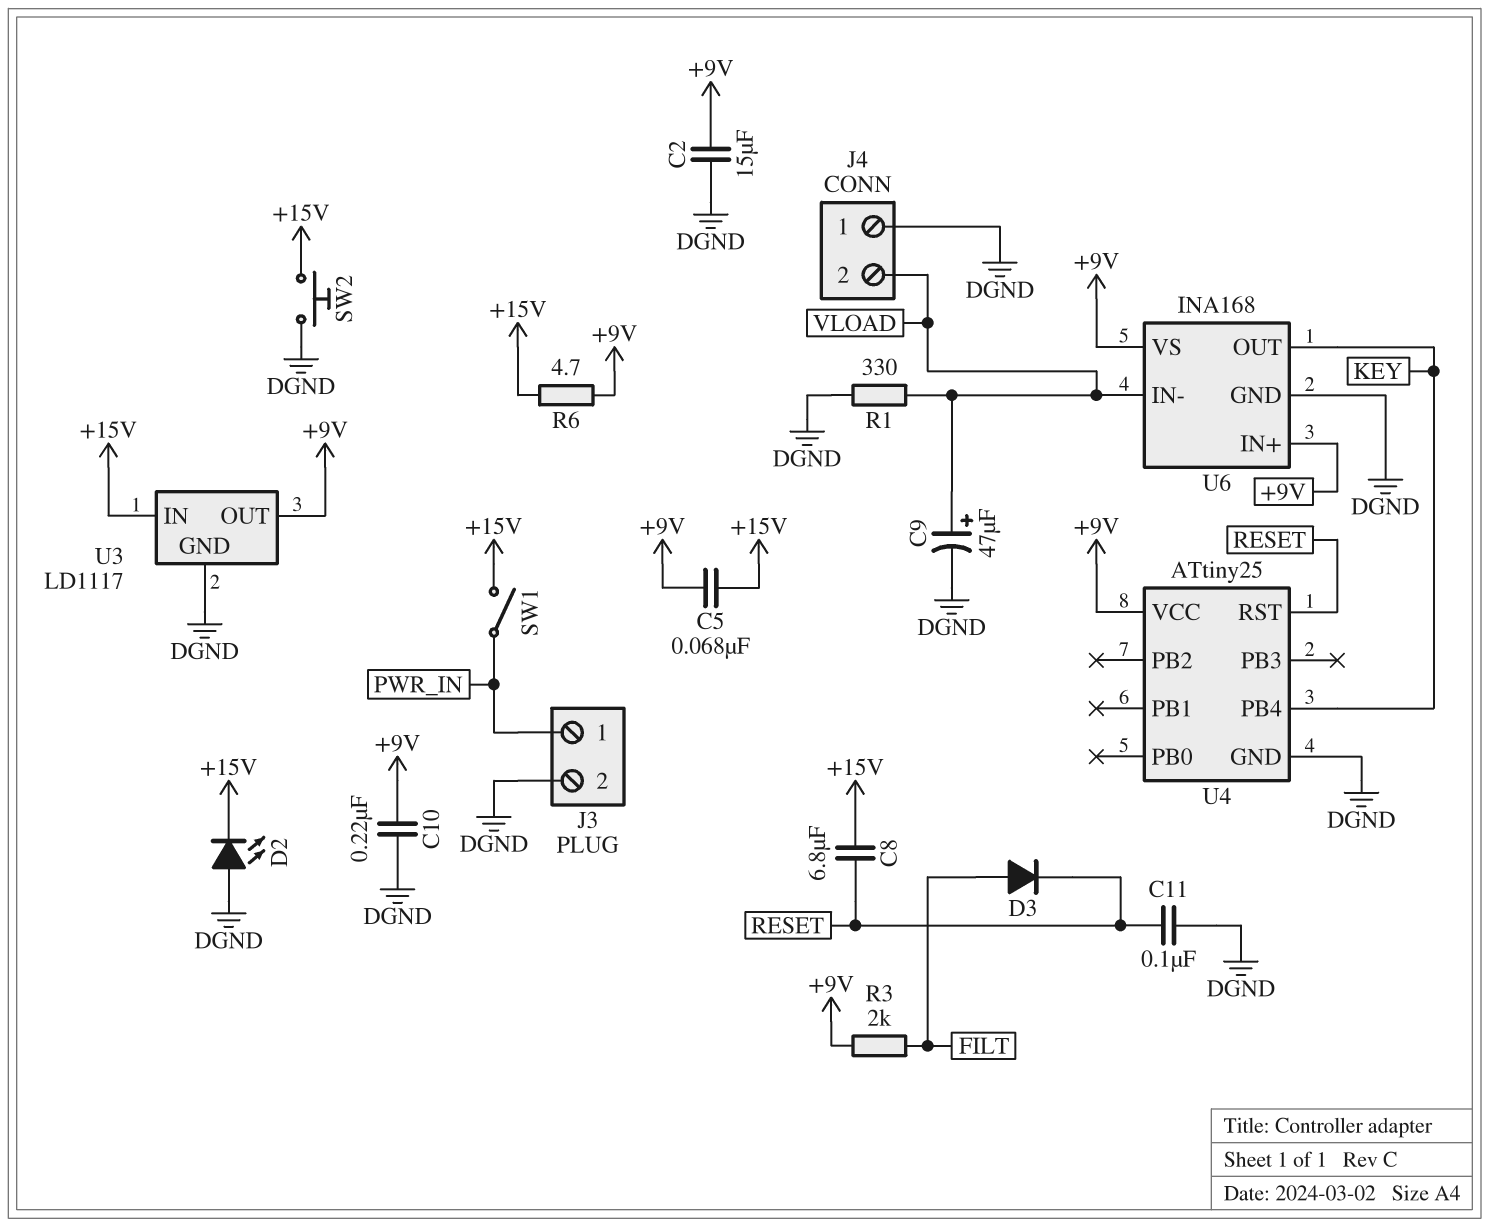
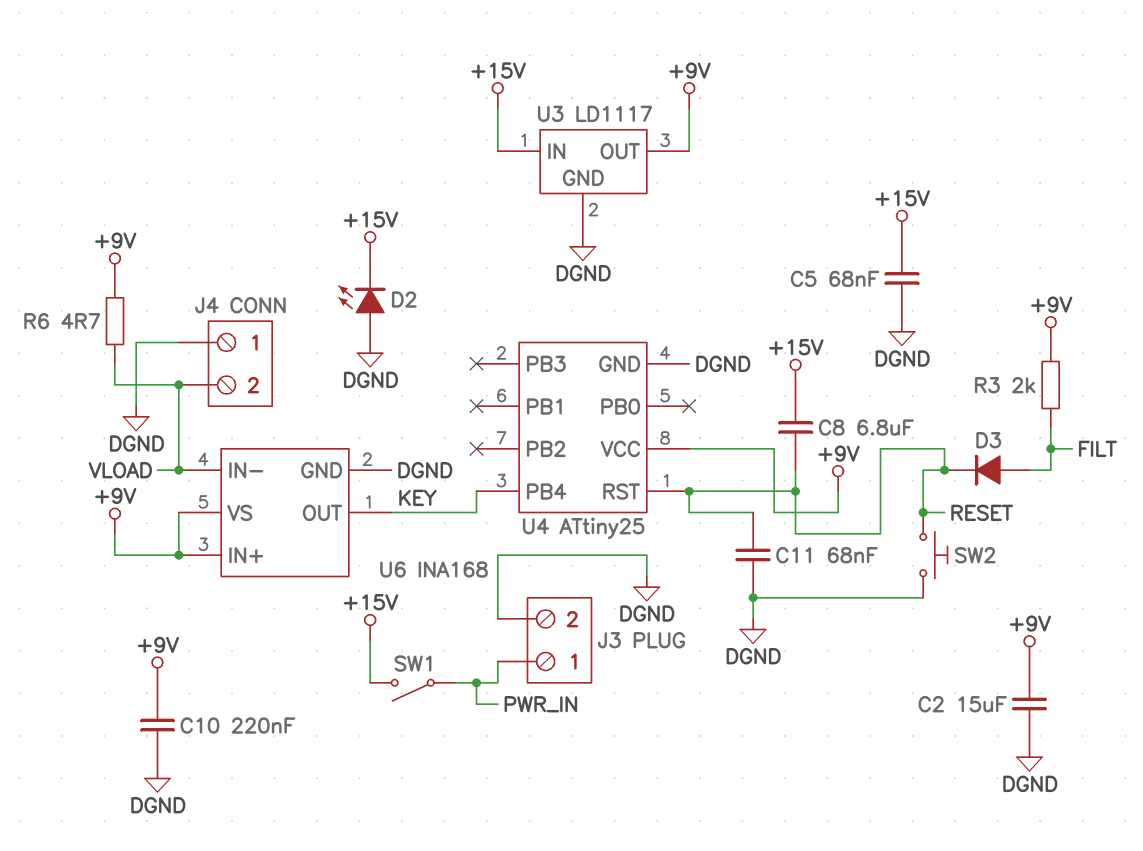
C5: 68nF (+9V, +15V) -> 68nF (+15V, DGND)
C9: 47uF (plus VLOAD, minus DGND) -> none
C11: 100nF (DGND, RESET) -> 68nF (DGND, RESET)
R1: 330 (DGND, VLOAD) -> none
R6: 4.7 (+9V, +15V) -> 4.7 (+9V, VLOAD)
SW2: button (+15V, DGND) -> button (DGND, RESET)

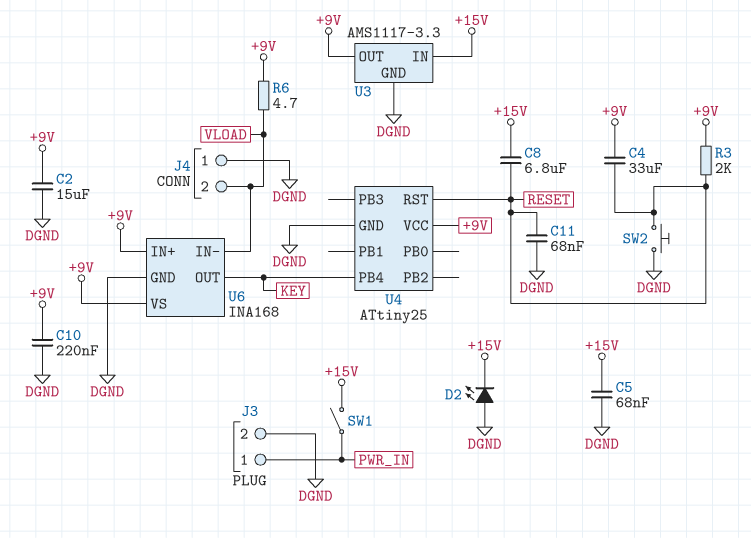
C4: none -> 33uF (+9V, RESET)
D3: diode (A FILT, K RESET) -> none
R3: 2k (+9V, FILT) -> 2k (+9V, RESET)
U3: LD1117 -> AMS1117-3.3

